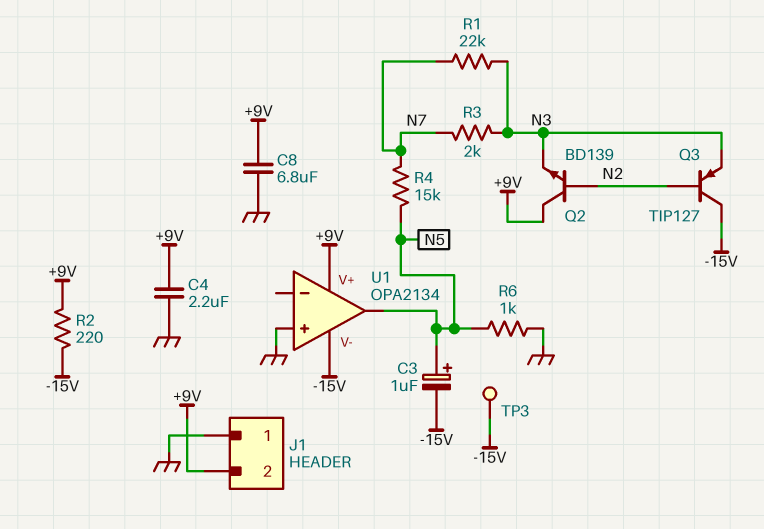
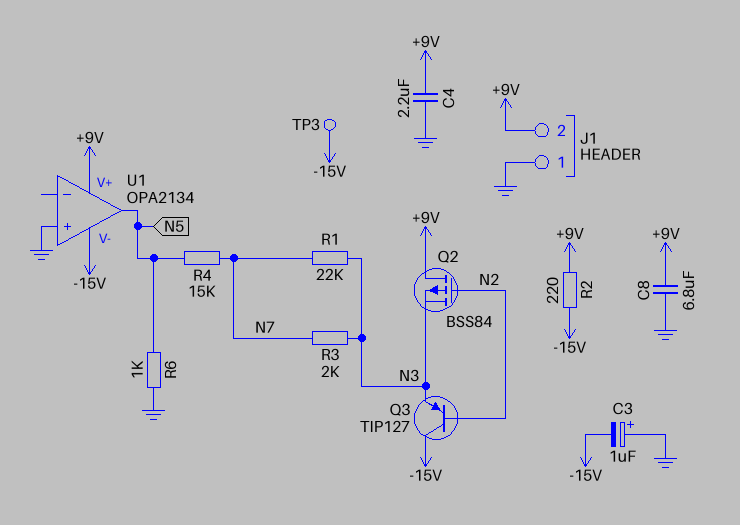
C3: 1uF (plus N5, minus -15V) -> 1uF (plus GND, minus -15V)
Q2: NPN BD139 (B N2, C +9V, E N3) -> PMOS BSS84 (G N2, D +9V, S N3)

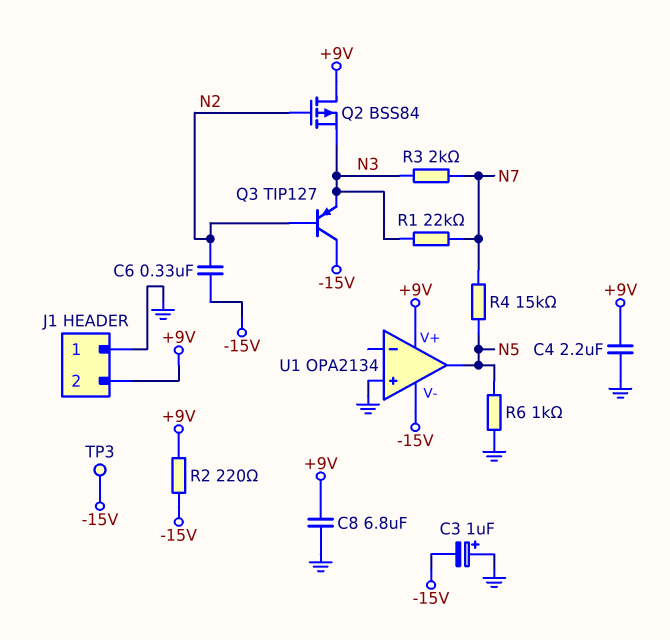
C6: none -> 330nF (-15V, N2)

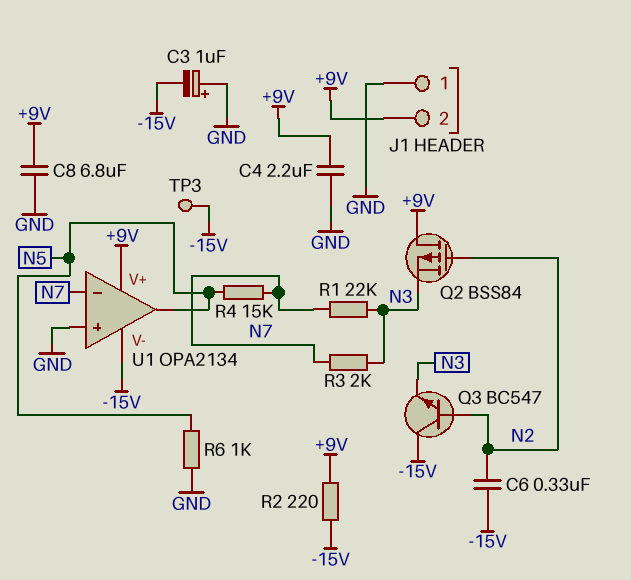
Q3: PNP TIP127 (B N2, C -15V, E N3) -> NPN BC547 (B N2, C -15V, E N3)
U1 pin in-: none -> N7

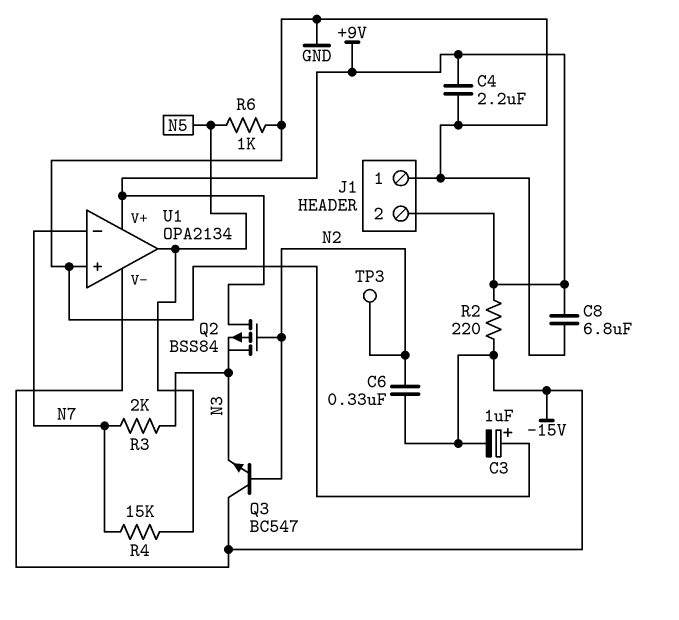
R1: 22k (N3, N7) -> none
TP3: test point (-15V) -> test point (N2)

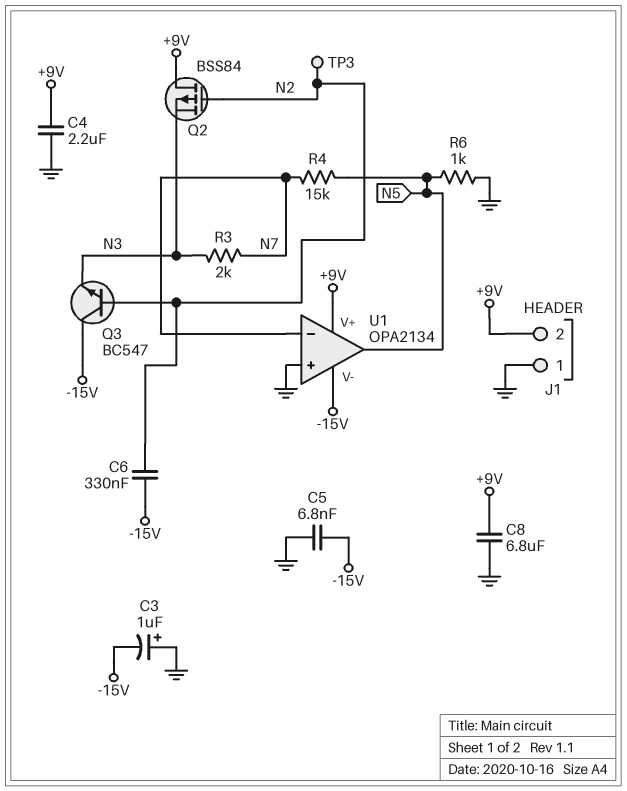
C5: none -> 6.8nF (-15V, GND)
R2: 220 (+9V, -15V) -> none

